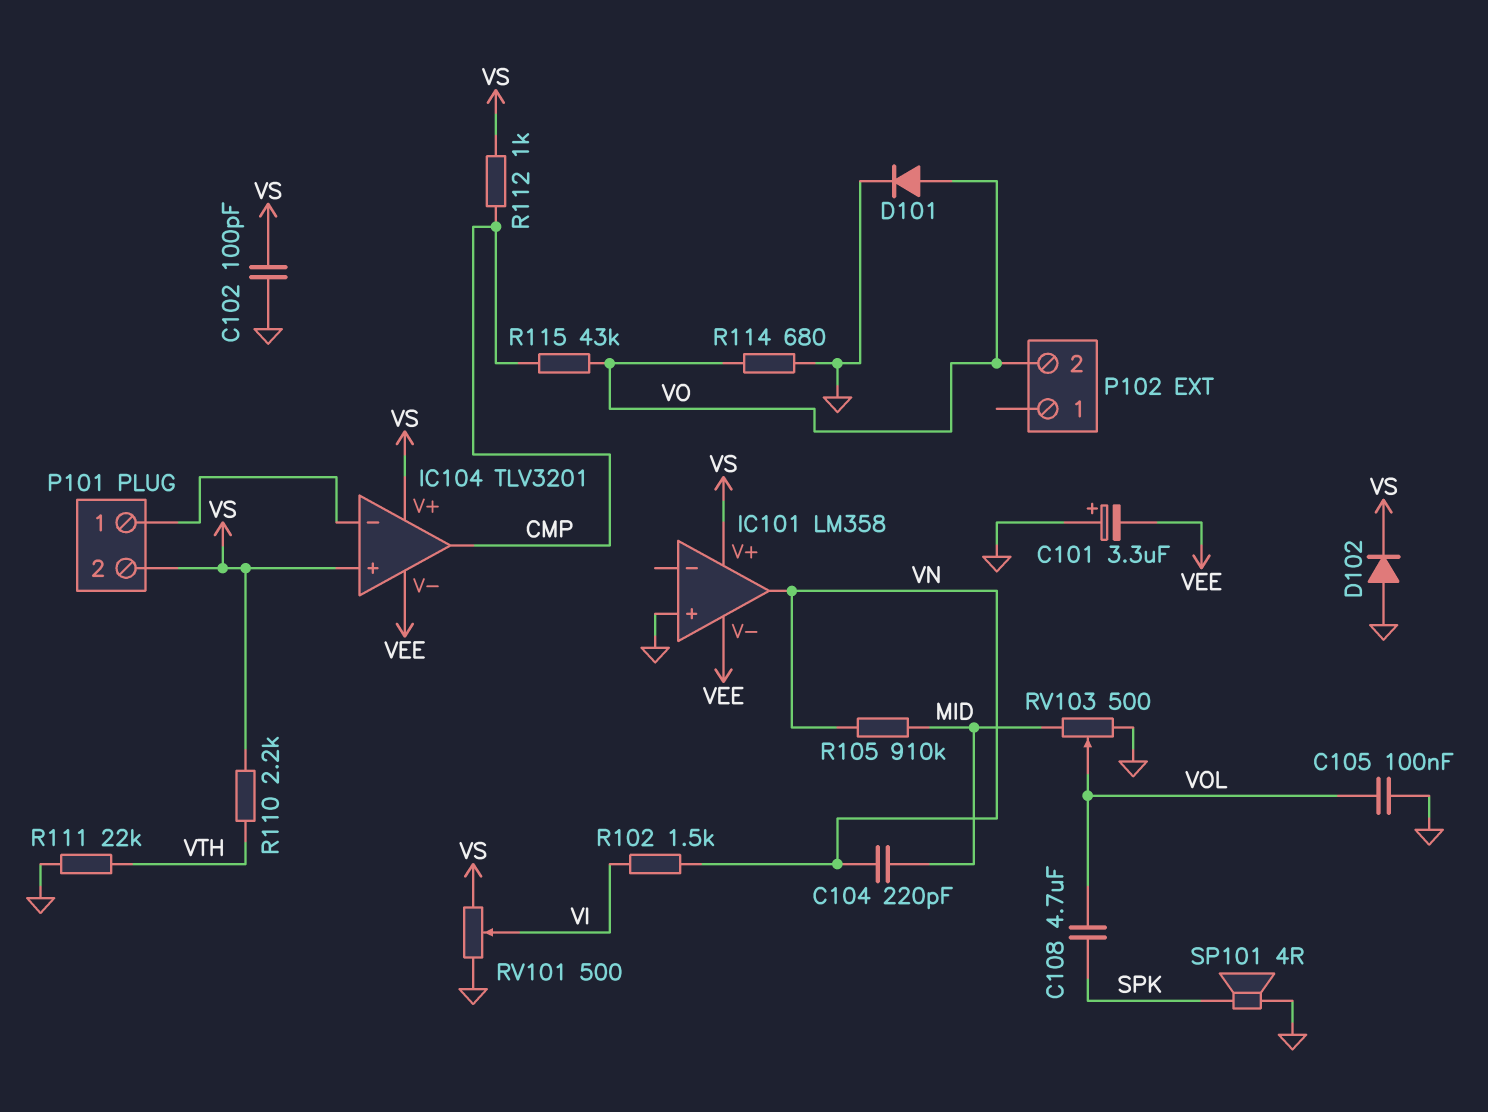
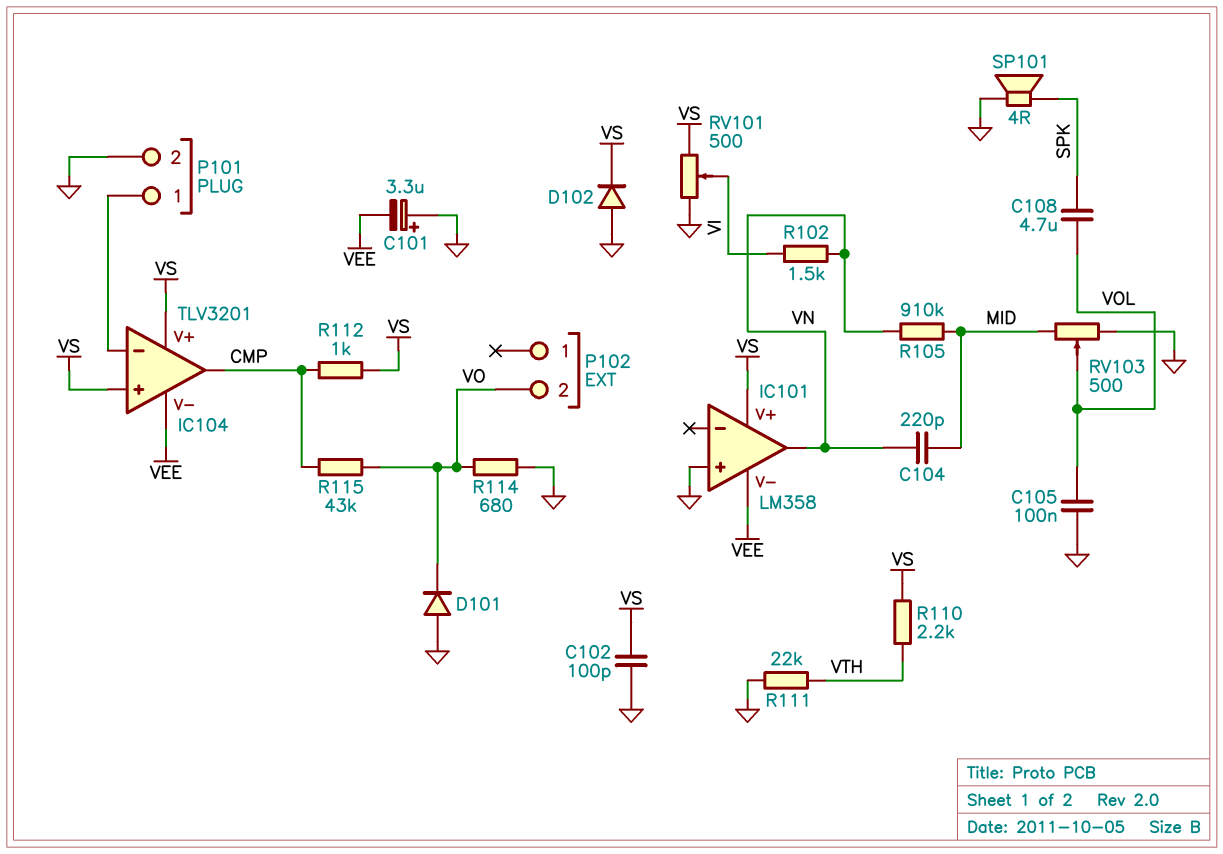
D101: diode (A VO, K GND) -> diode (A GND, K VO)
P101 pin 2: VS -> GND

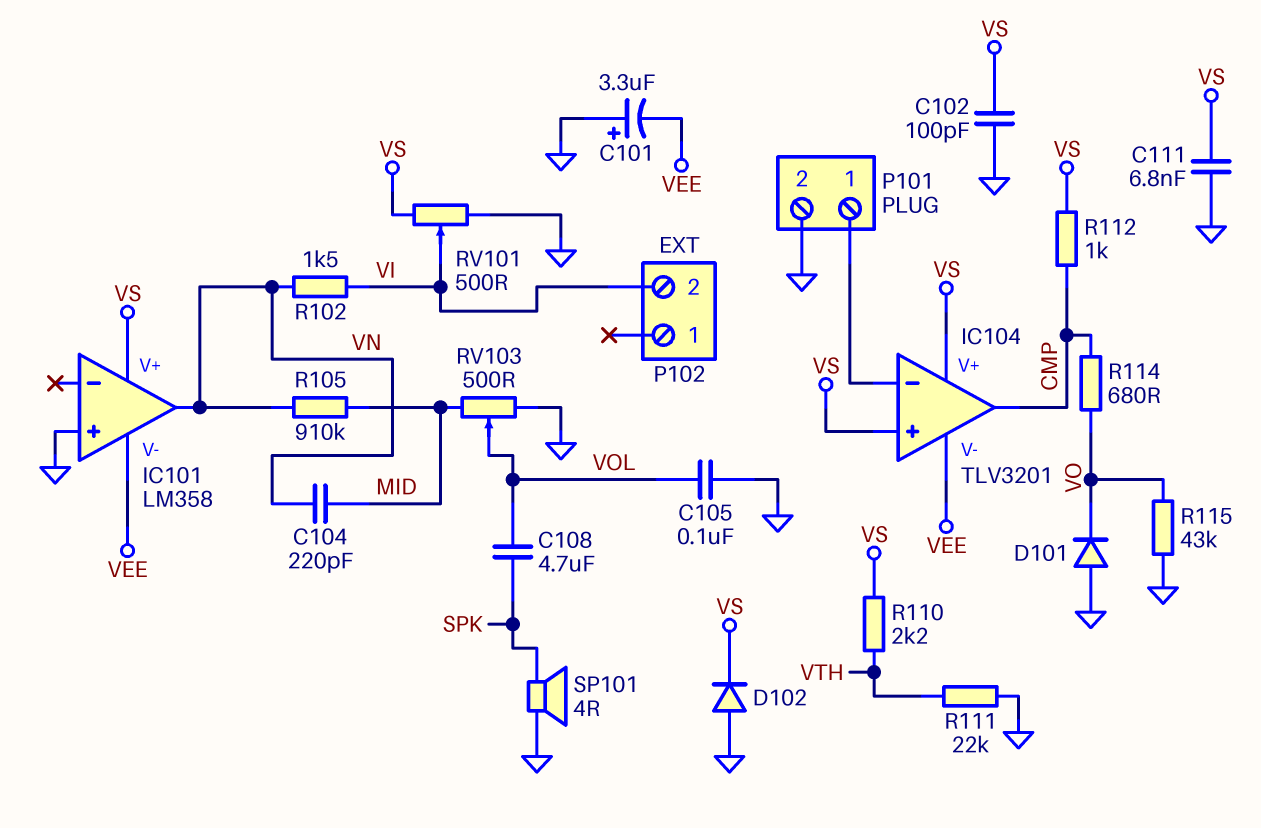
C111: none -> 6.8nF (GND, VS)
P102 pin 2: VO -> VI
R114: 680 (GND, VO) -> 680 (CMP, VO)
R115: 43k (CMP, VO) -> 43k (GND, VO)

